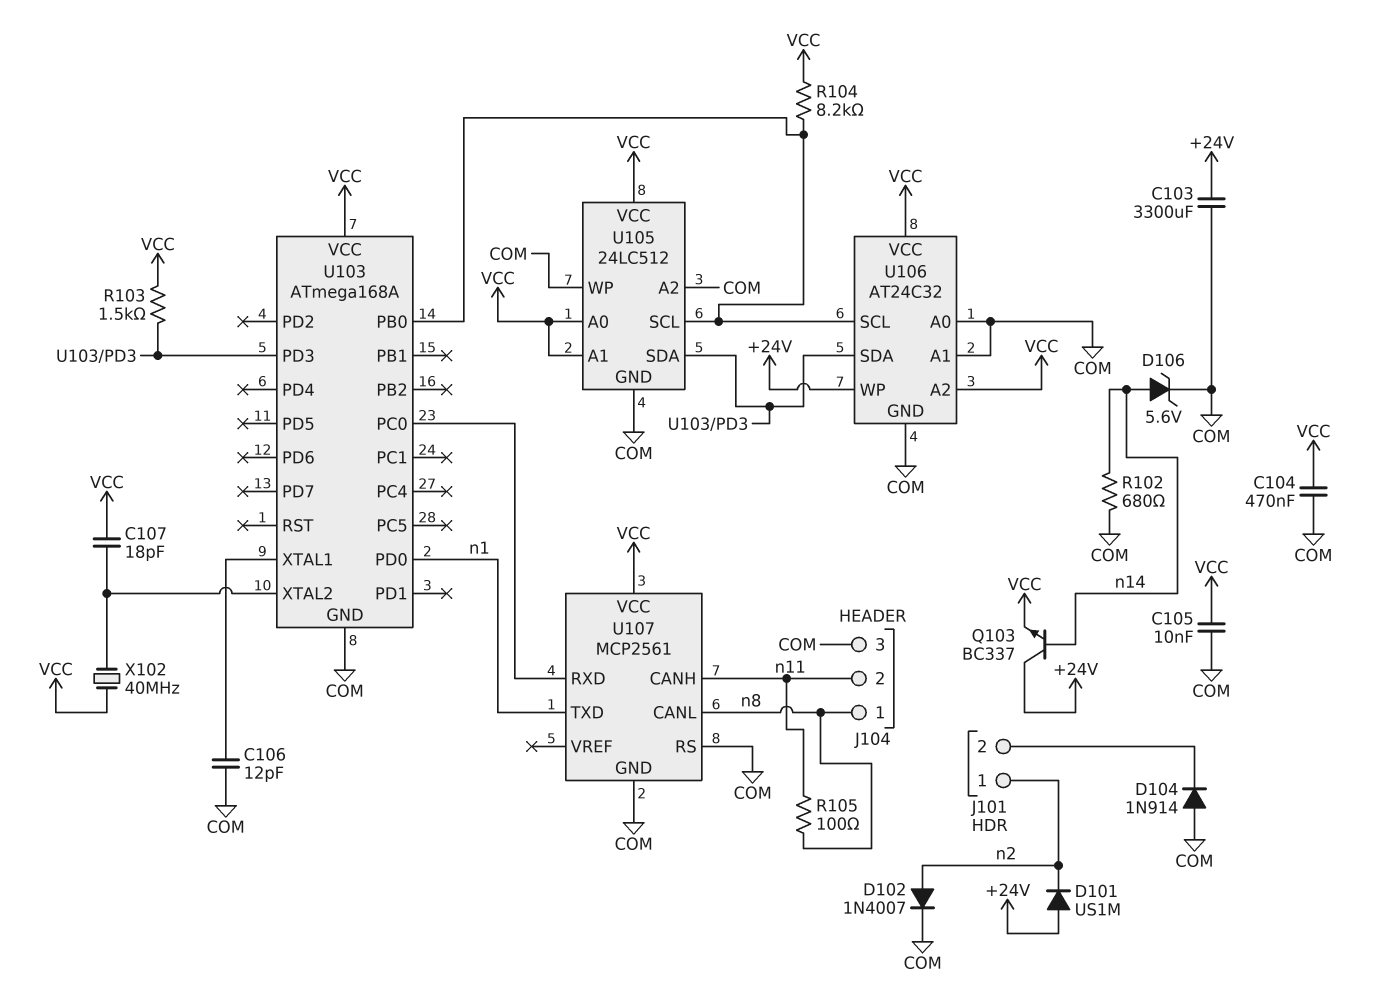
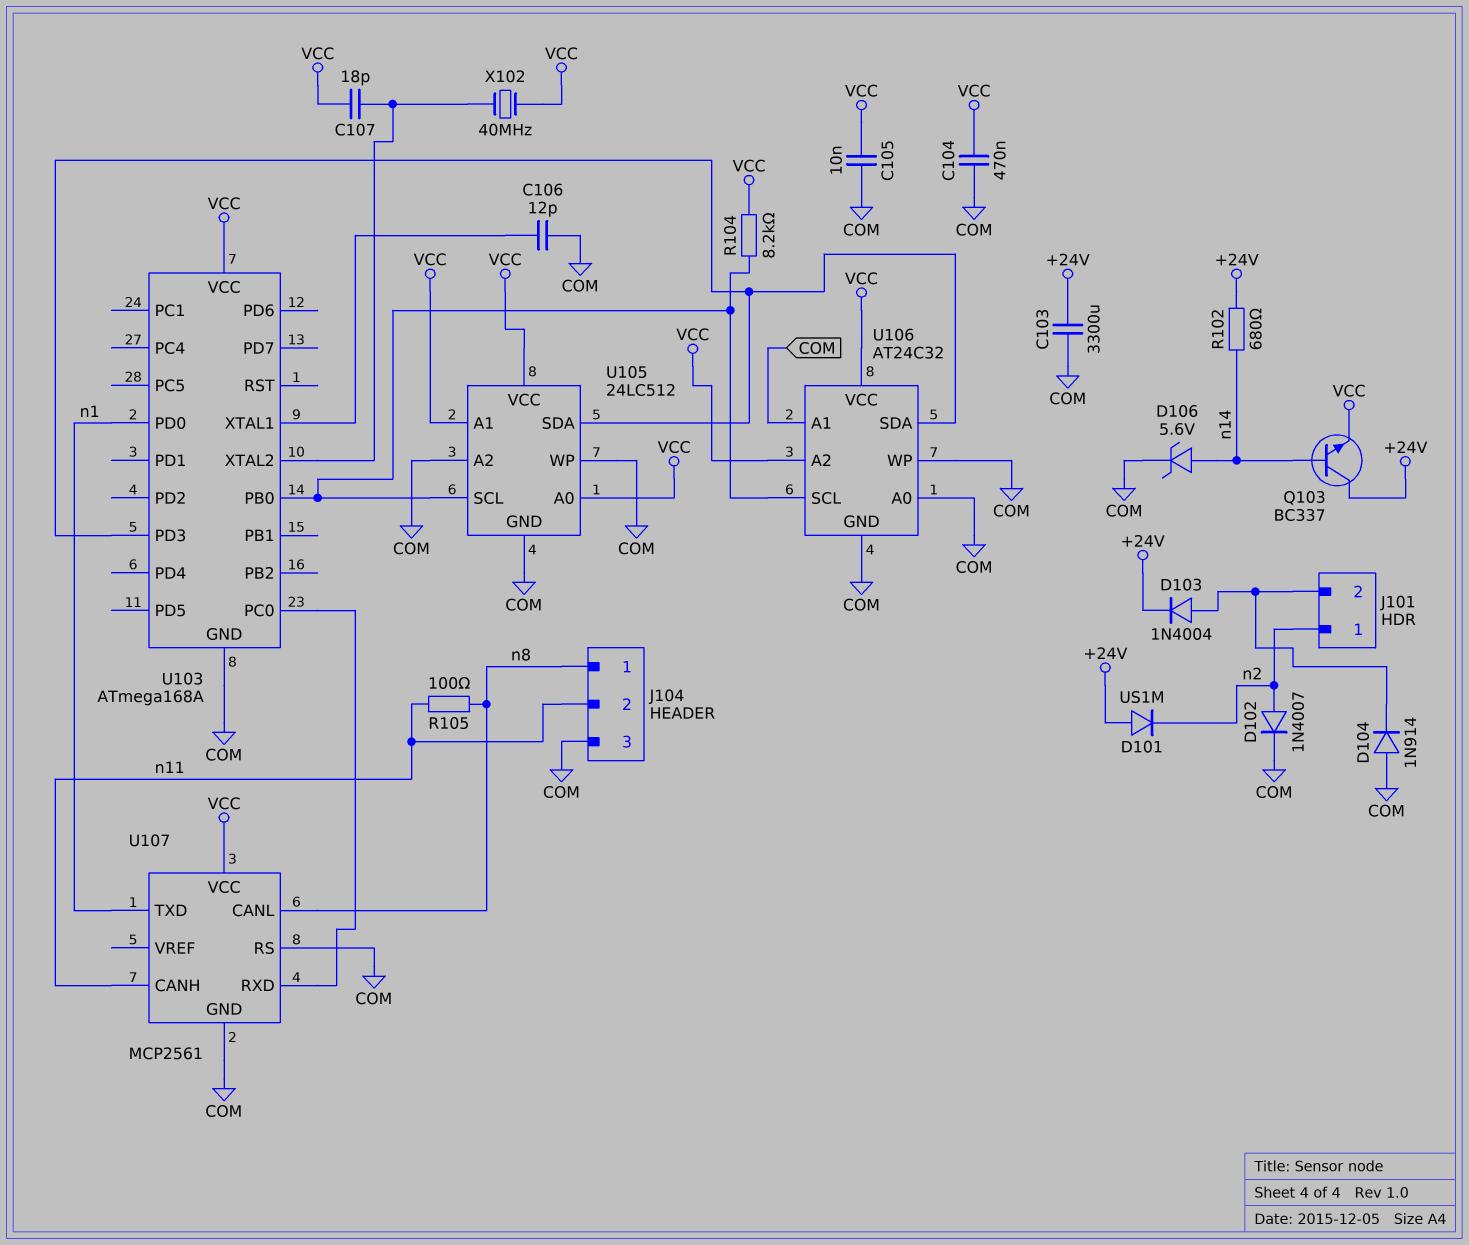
D103: none -> diode 1N4004 (A J101/2, K +24V)
R102: 680 (COM, n14) -> 680 (+24V, n14)
R103: 1.5k (U103/PD3, VCC) -> none
U106 pin WP: +24V -> COM

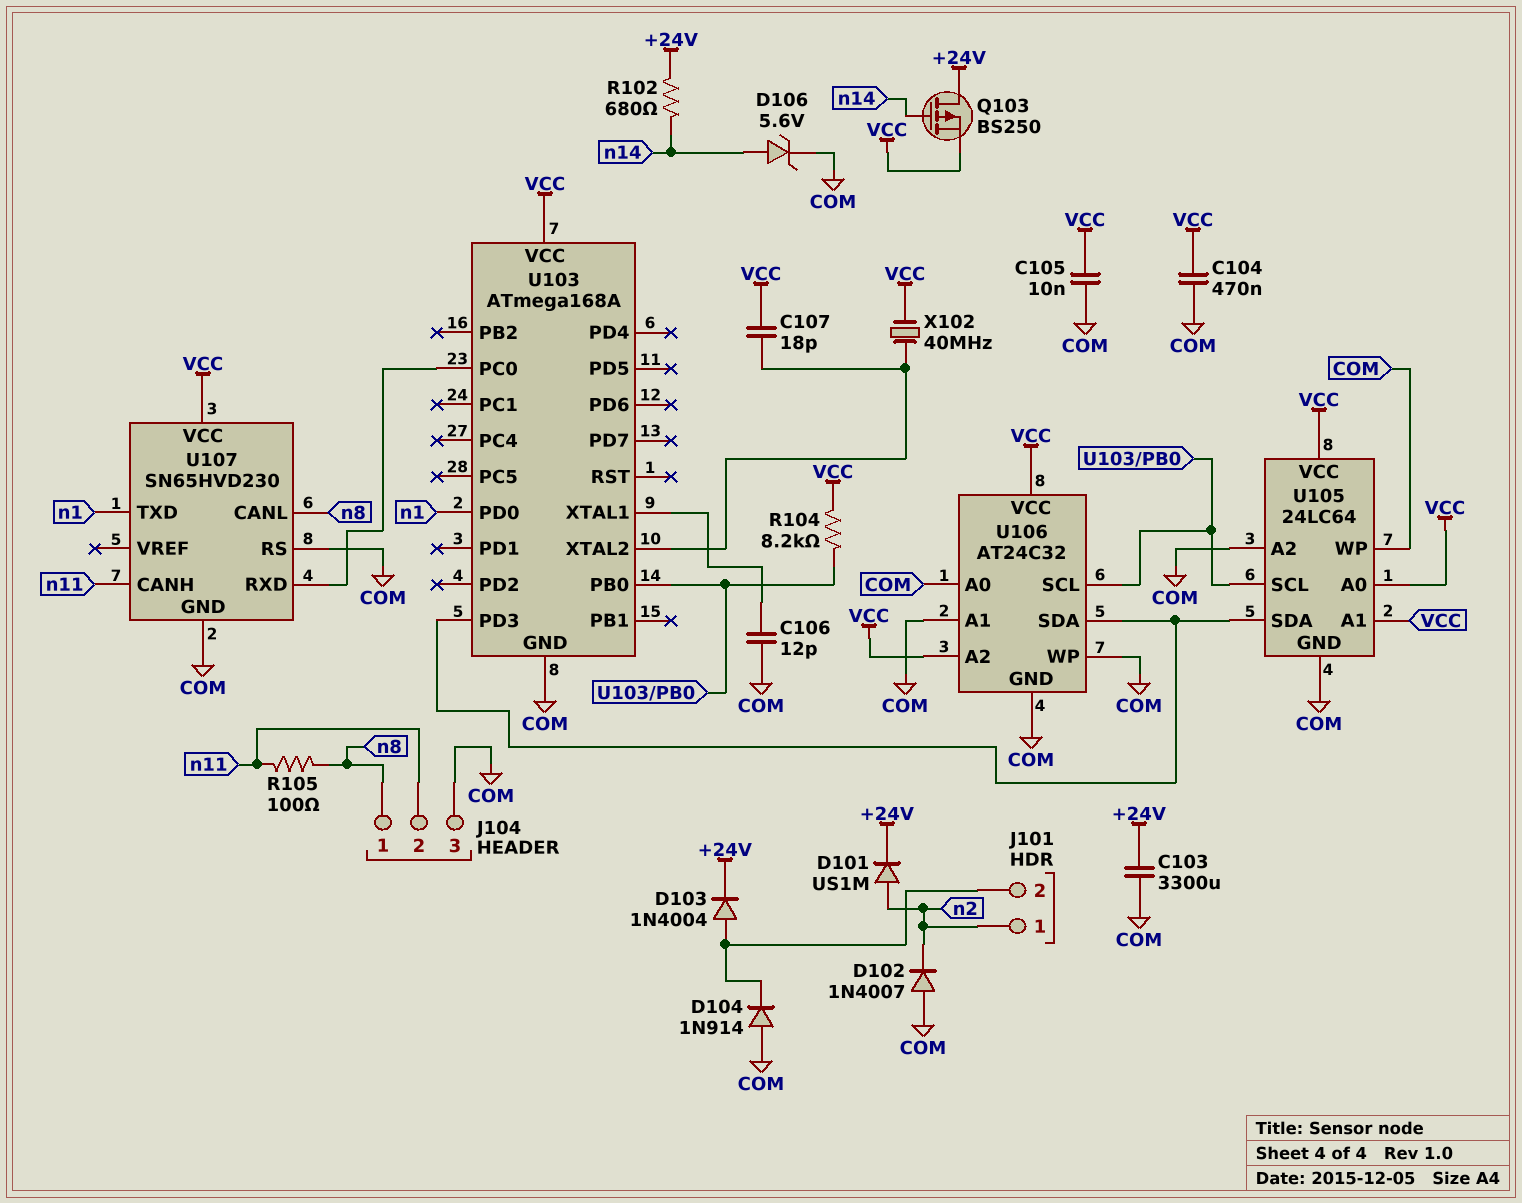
D101: diode US1M (A +24V, K n2) -> diode US1M (A n2, K +24V)
D102: diode 1N4007 (A n2, K COM) -> diode 1N4007 (A COM, K n2)
Q103: NPN BC337 (B n14, C +24V, E VCC) -> PMOS BS250 (G n14, D +24V, S VCC)
U105: 24LC512 -> 24LC64
U107: MCP2561 -> SN65HVD230

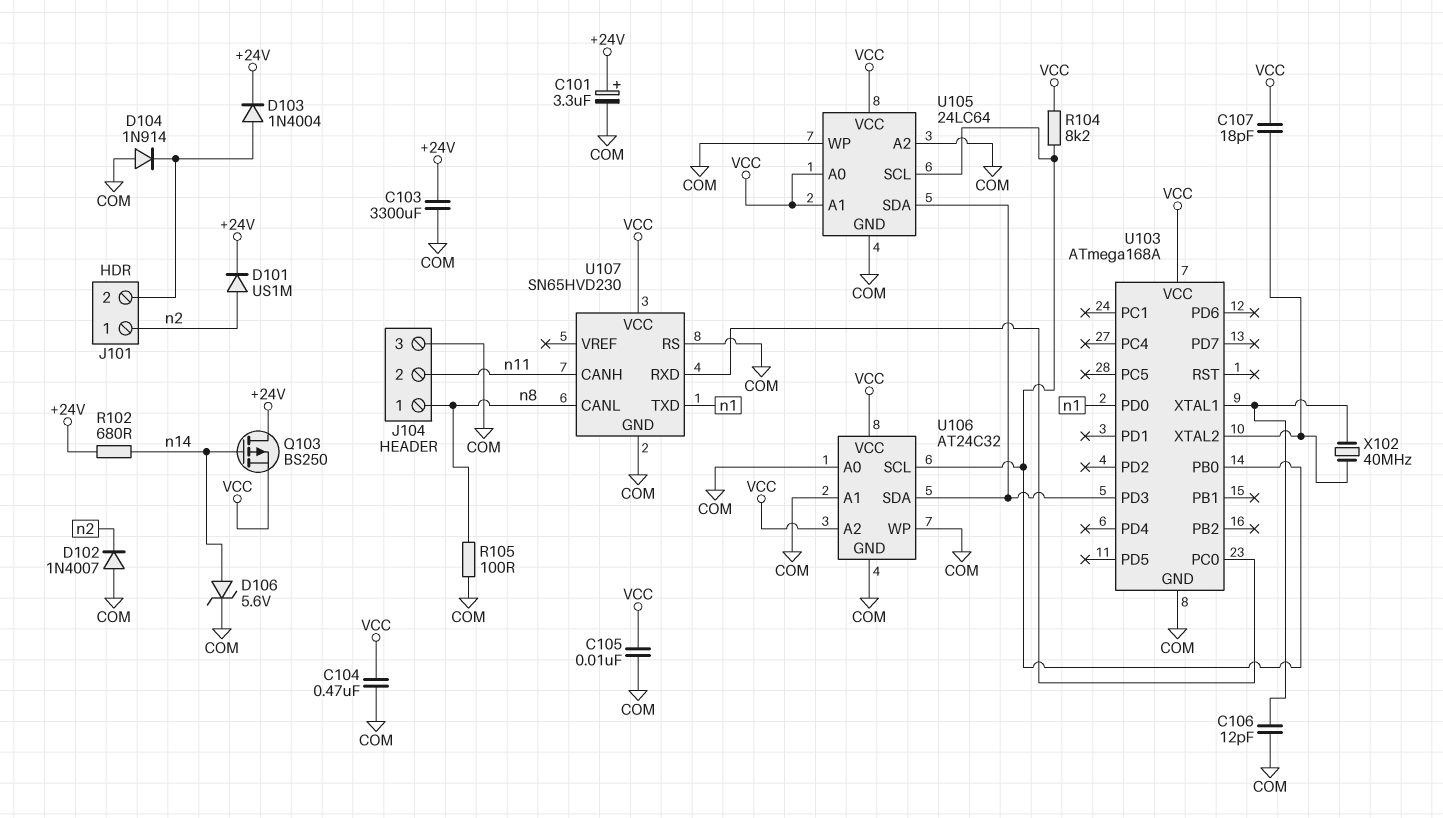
C101: none -> 3.3uF (plus +24V, minus COM)
R105: 100 (n8, n11) -> 100 (COM, n8)
X102: 40MHz (U103/XTAL2, VCC) -> 40MHz (U103/XTAL1, U103/XTAL2)

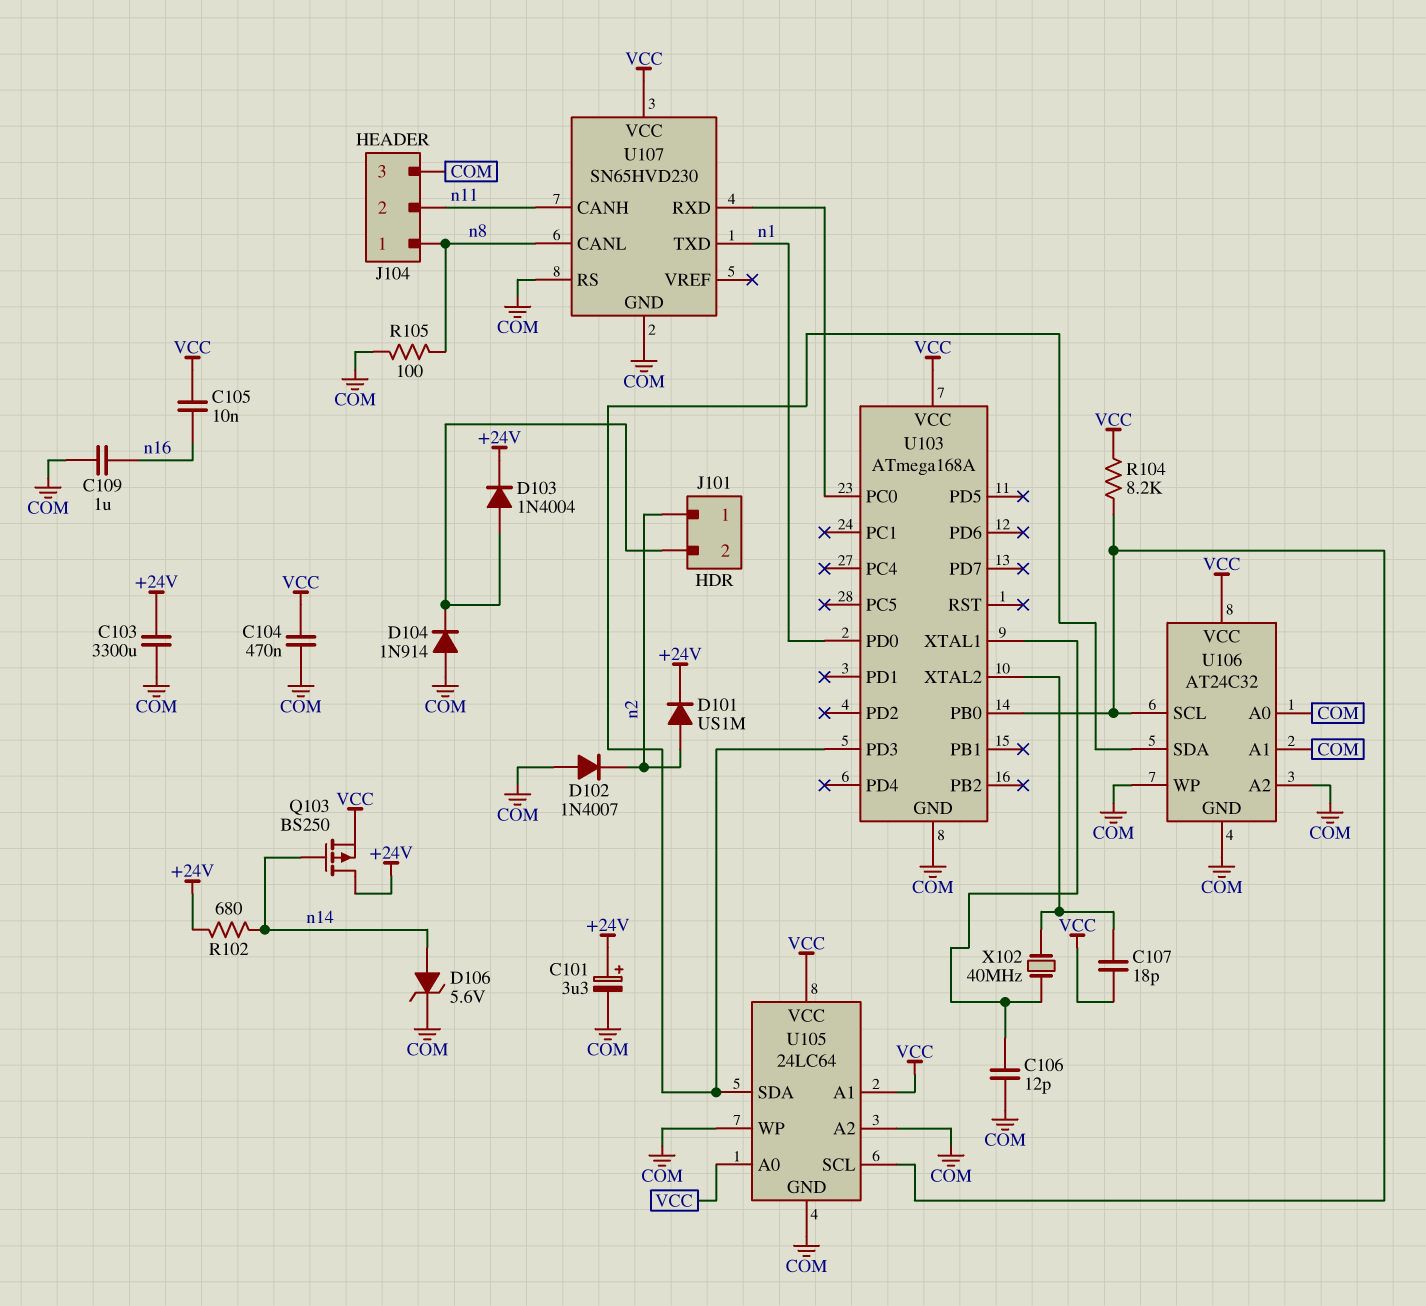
C105: 10nF (COM, VCC) -> 10nF (VCC, n16)
C109: none -> 1uF (COM, n16)
U106 pin A2: VCC -> COM

